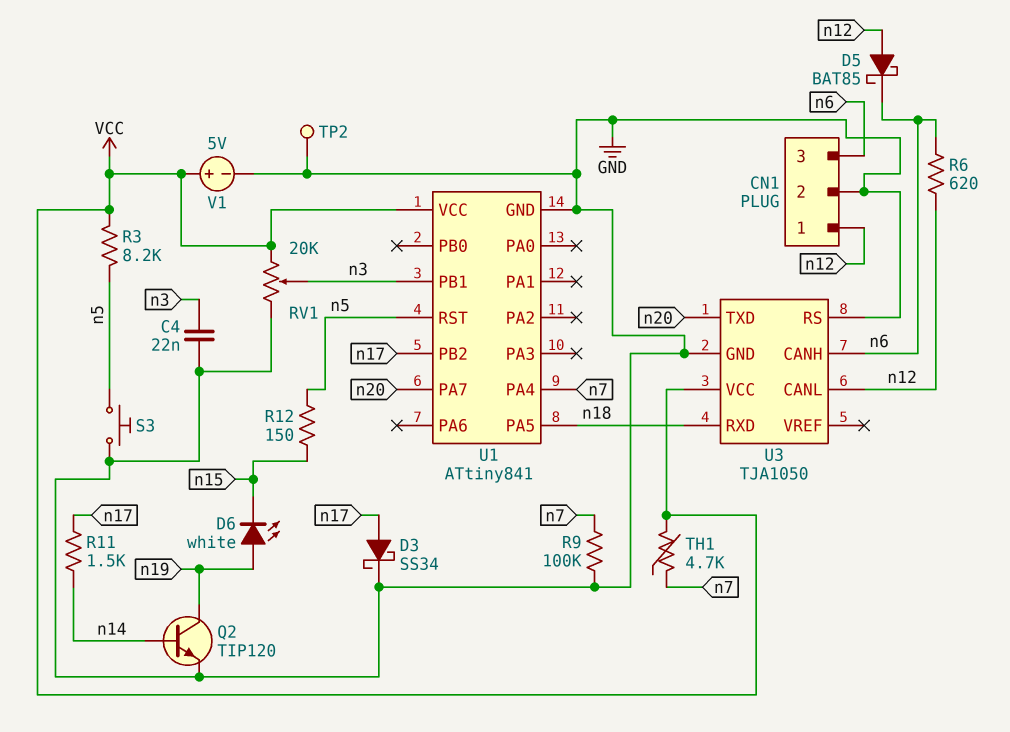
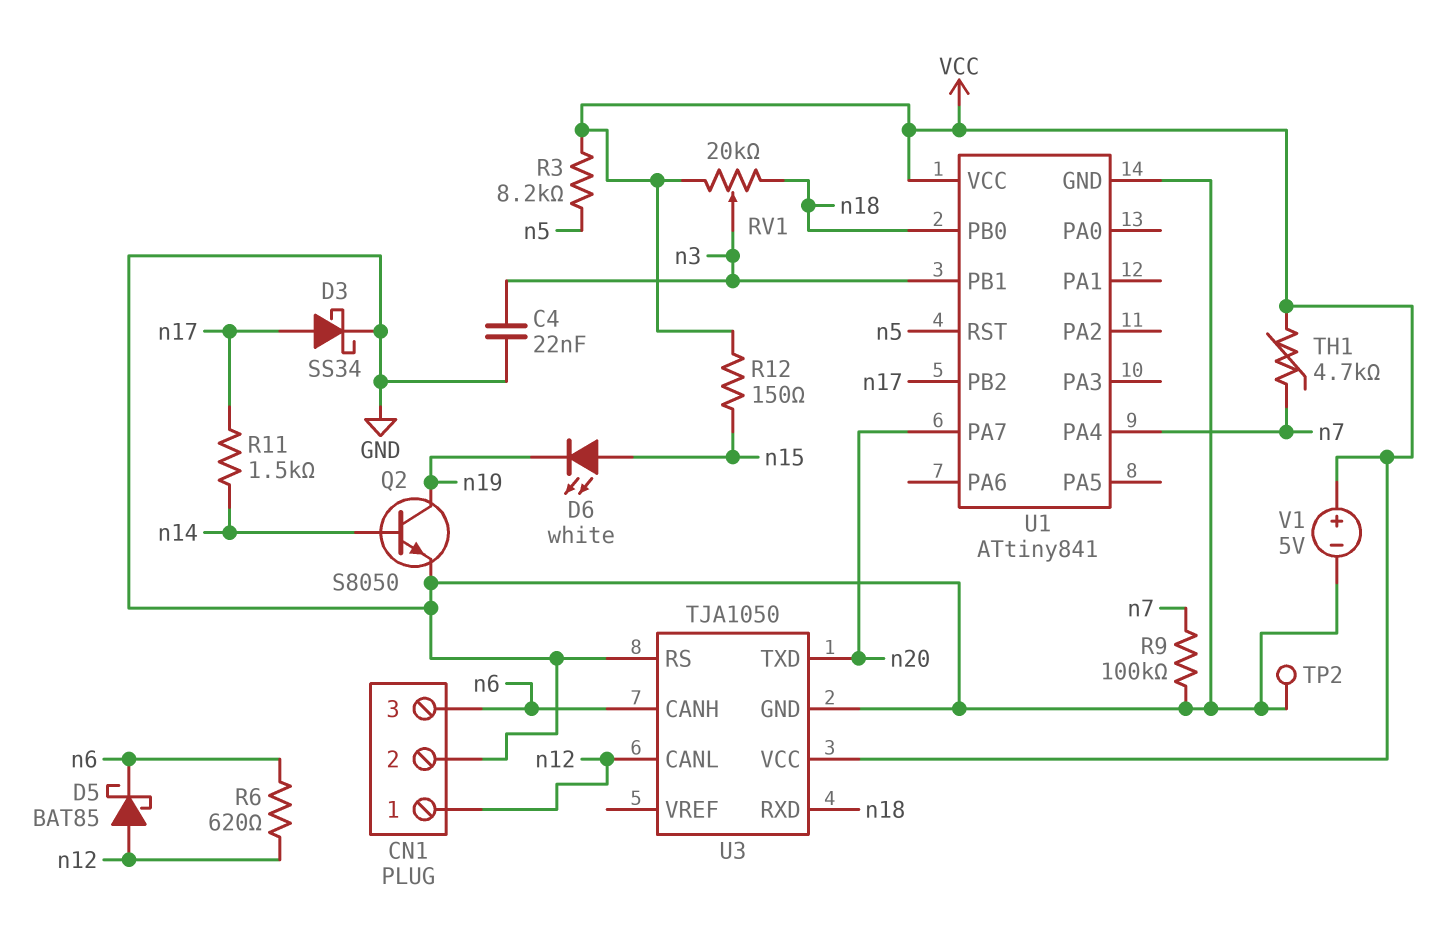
D6: LED white (A n19, K n15) -> LED white (A n15, K n19)
Q2: NPN TIP120 (B n14, C n19, E GND) -> NPN S8050 (B n14, C n19, E GND)
R12: 150 (n5, n15) -> 150 (VCC, n15)
RV1: 20k (GND, VCC, wiper n3) -> 20k (VCC, n18, wiper n3)
S3: button (GND, n5) -> none
U1 pin PA5: n18 -> none
U1 pin PB0: none -> n18

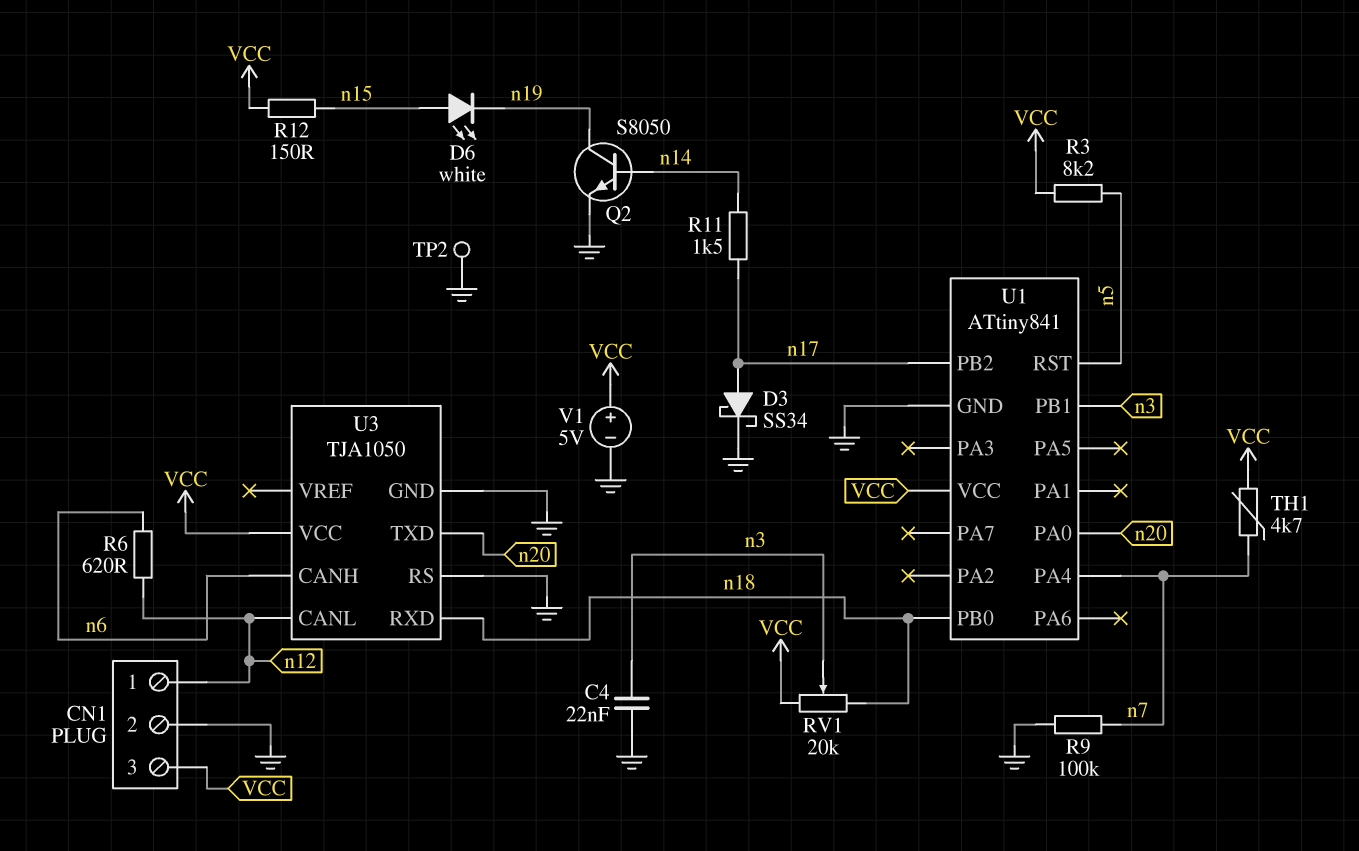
CN1 pin 3: n6 -> VCC
D5: schottky BAT85 (A n12, K n6) -> none
U1 pin PA0: none -> n20
U1 pin PA7: n20 -> none

